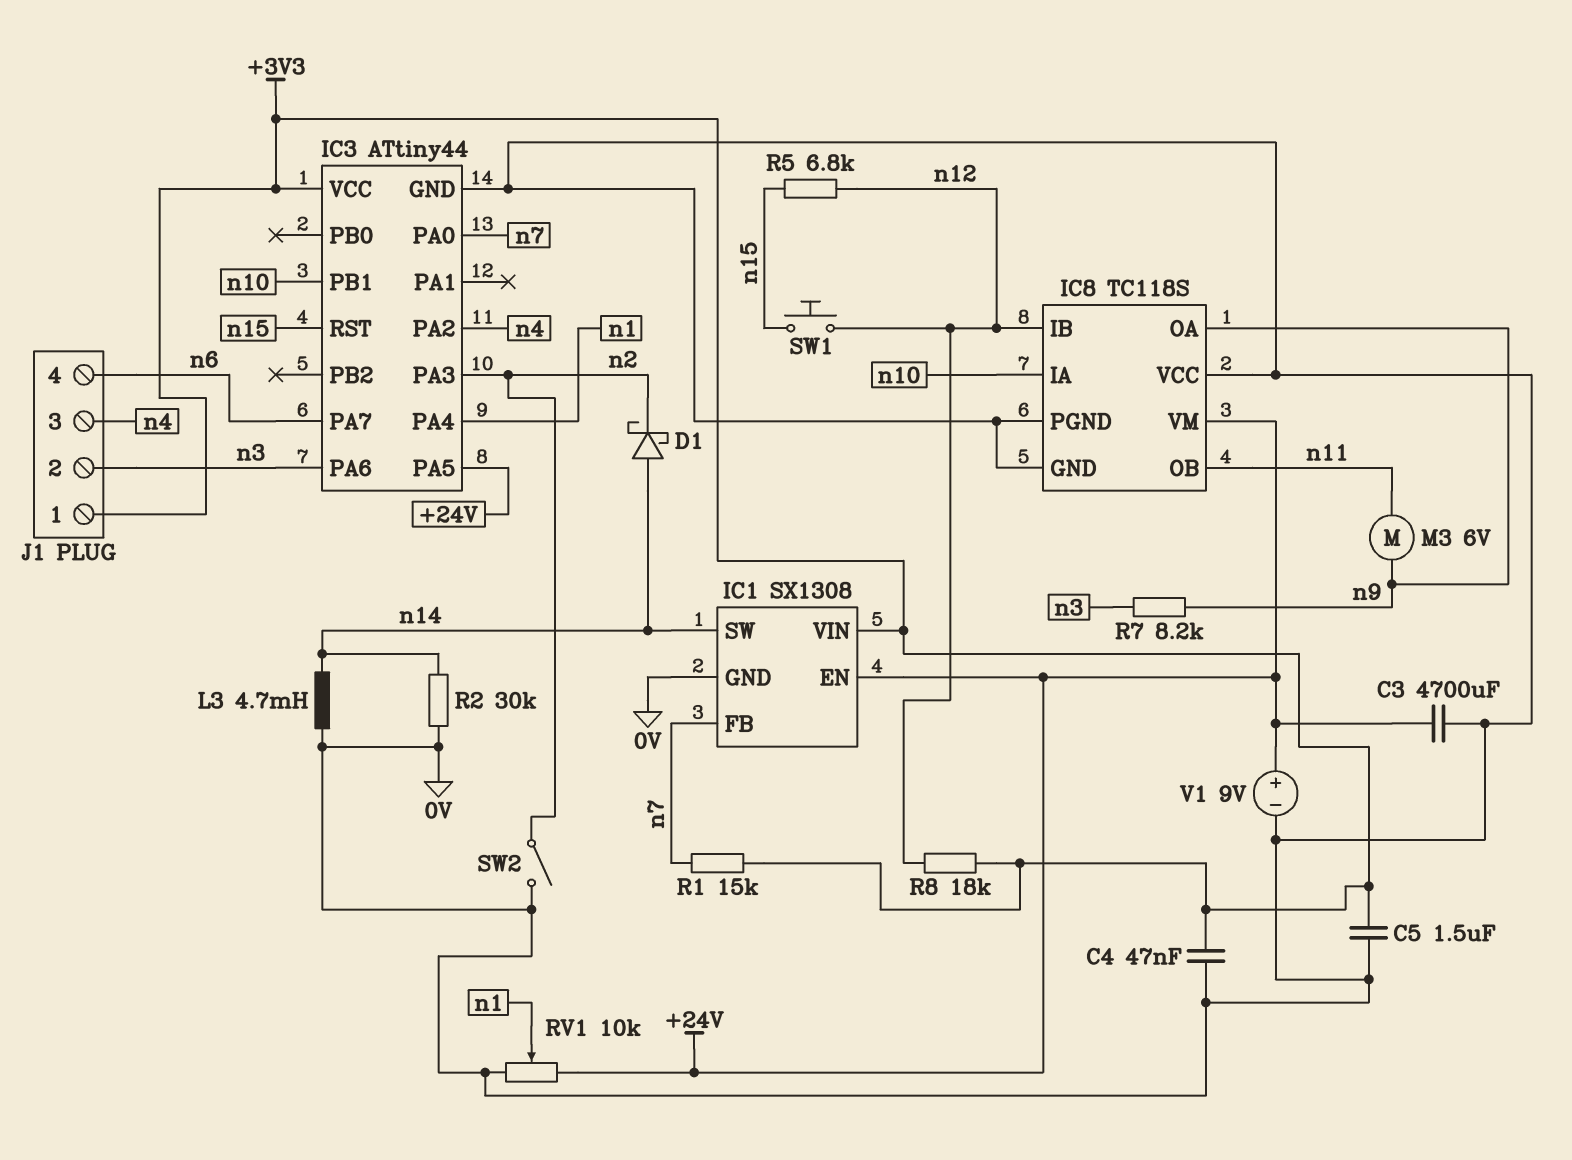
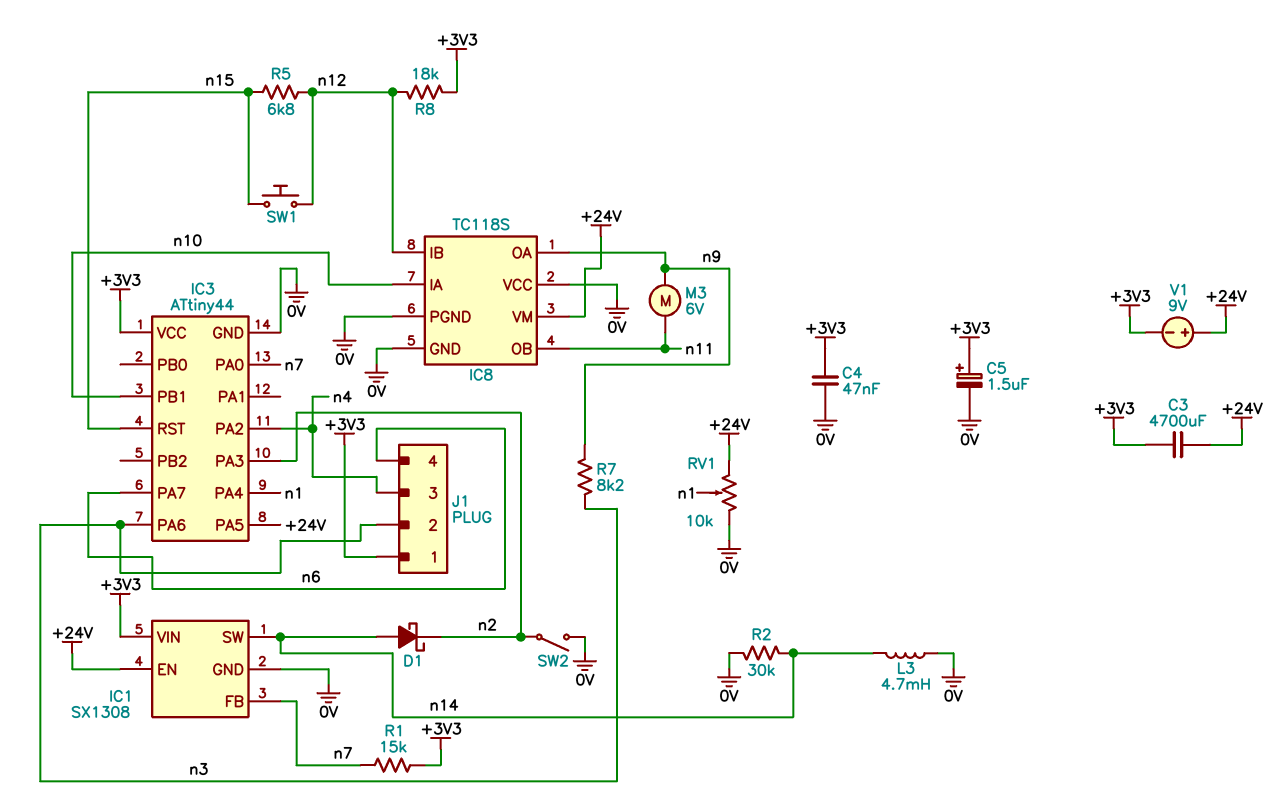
C3: 4700uF (+24V, 0V) -> 4700uF (+3V3, +24V)
C5: 1.5uF (+3V3, 0V) -> 1.5uF (plus +3V3, minus 0V)
V1: 9V (plus +24V, minus 0V) -> 9V (plus +24V, minus +3V3)

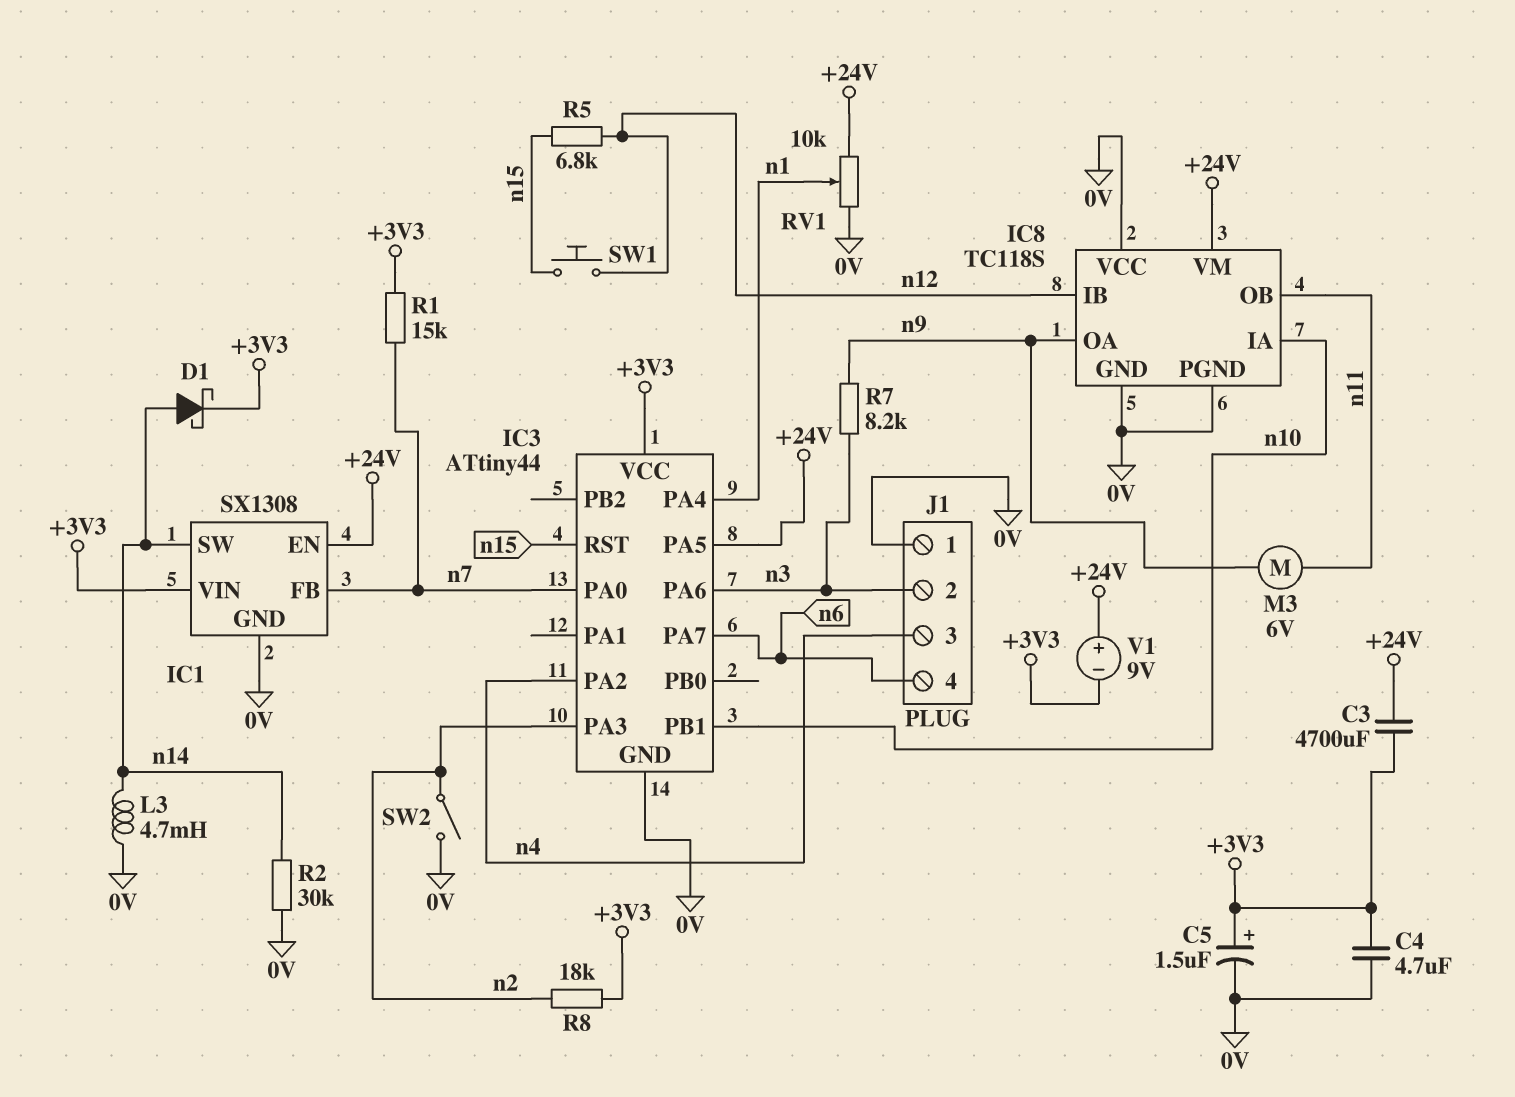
C4: 47nF (+3V3, 0V) -> 4.7uF (+3V3, 0V)
D1: schottky (A n14, K n2) -> schottky (A n14, K +3V3)
J1 pin 1: +3V3 -> 0V
R8: 18k (+3V3, n12) -> 18k (+3V3, n2)

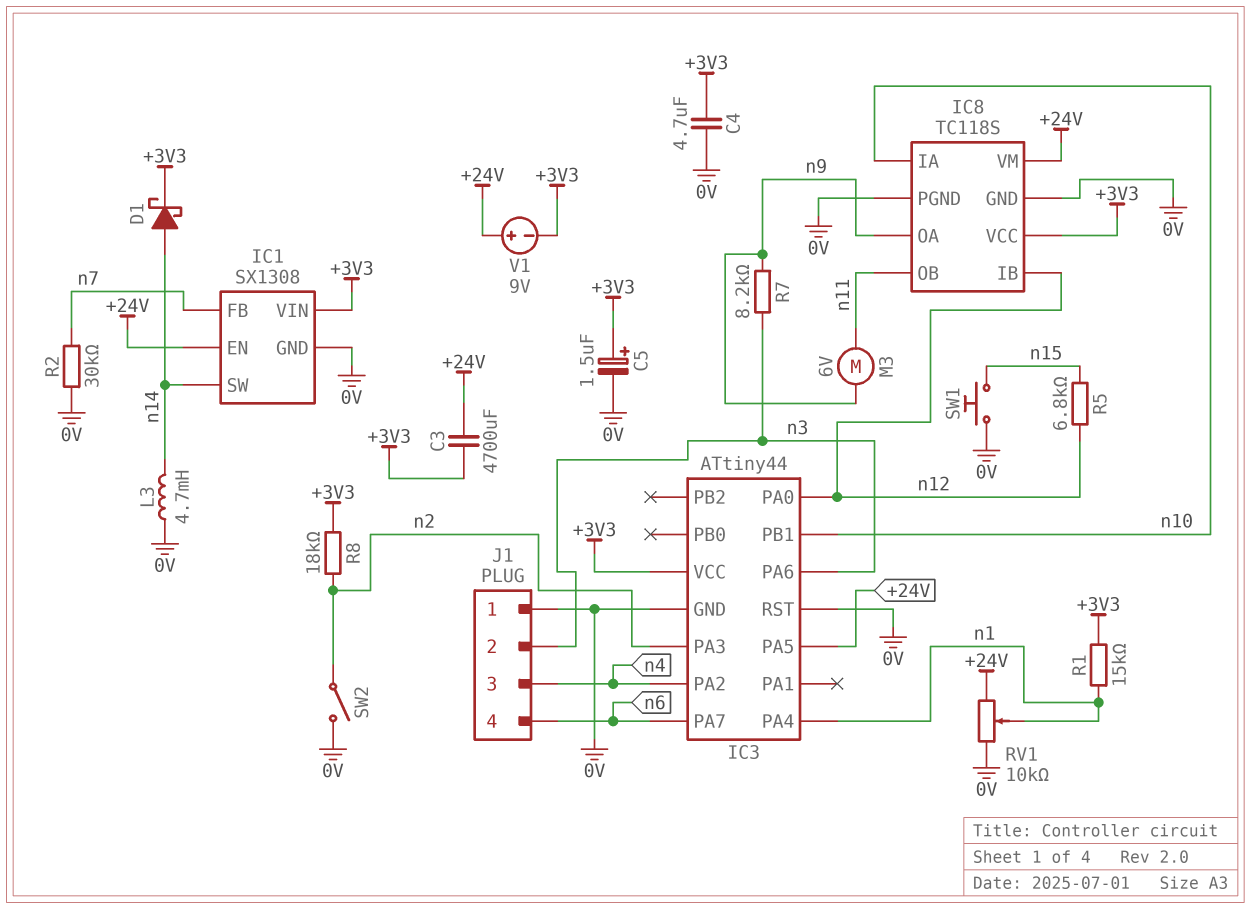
IC3 pin PA0: n7 -> n12
IC3 pin RST: n15 -> 0V
IC8 pin VCC: 0V -> +3V3
R1: 15k (+3V3, n7) -> 15k (+3V3, n1)
R2: 30k (0V, n14) -> 30k (0V, n7)
SW1: button (n12, n15) -> button (0V, n15)

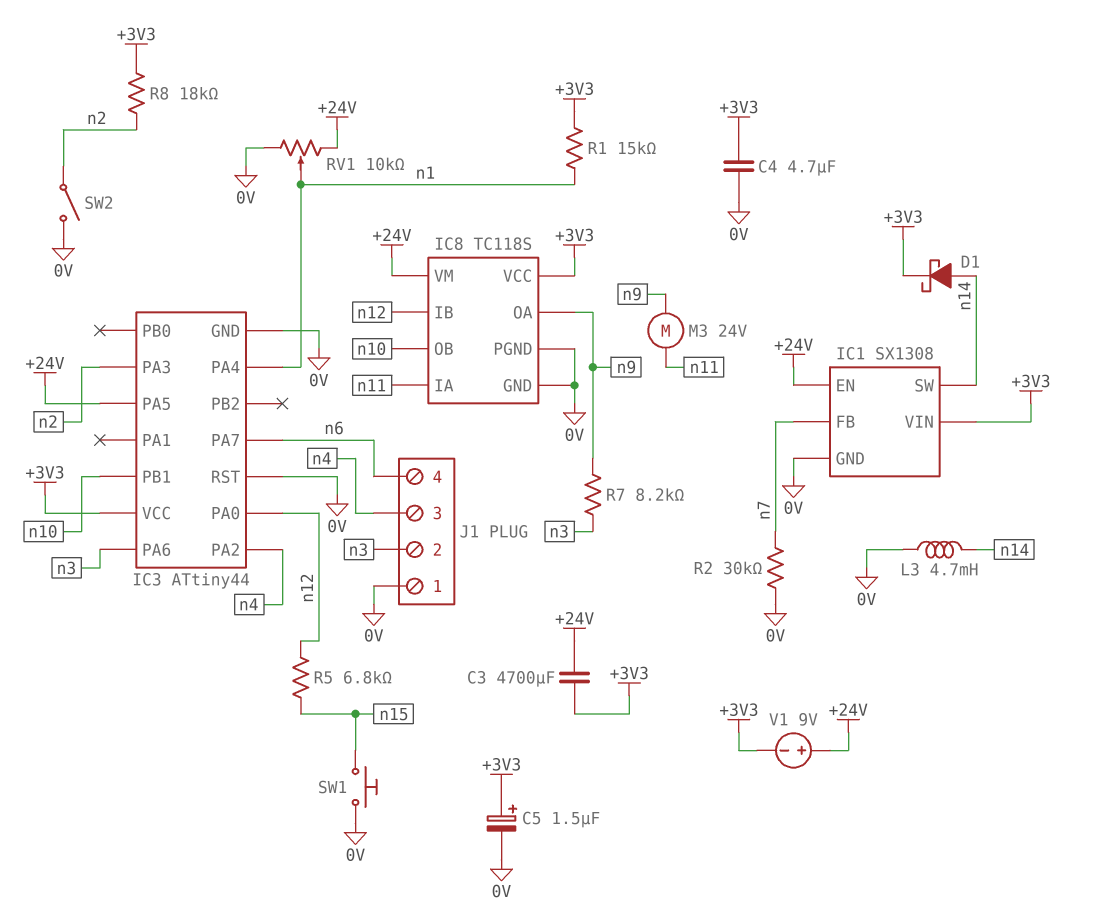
IC8 pin IA: n10 -> n11
IC8 pin OB: n11 -> n10
M3: motor 6V (n9, n11) -> motor 24V (n9, n11)

